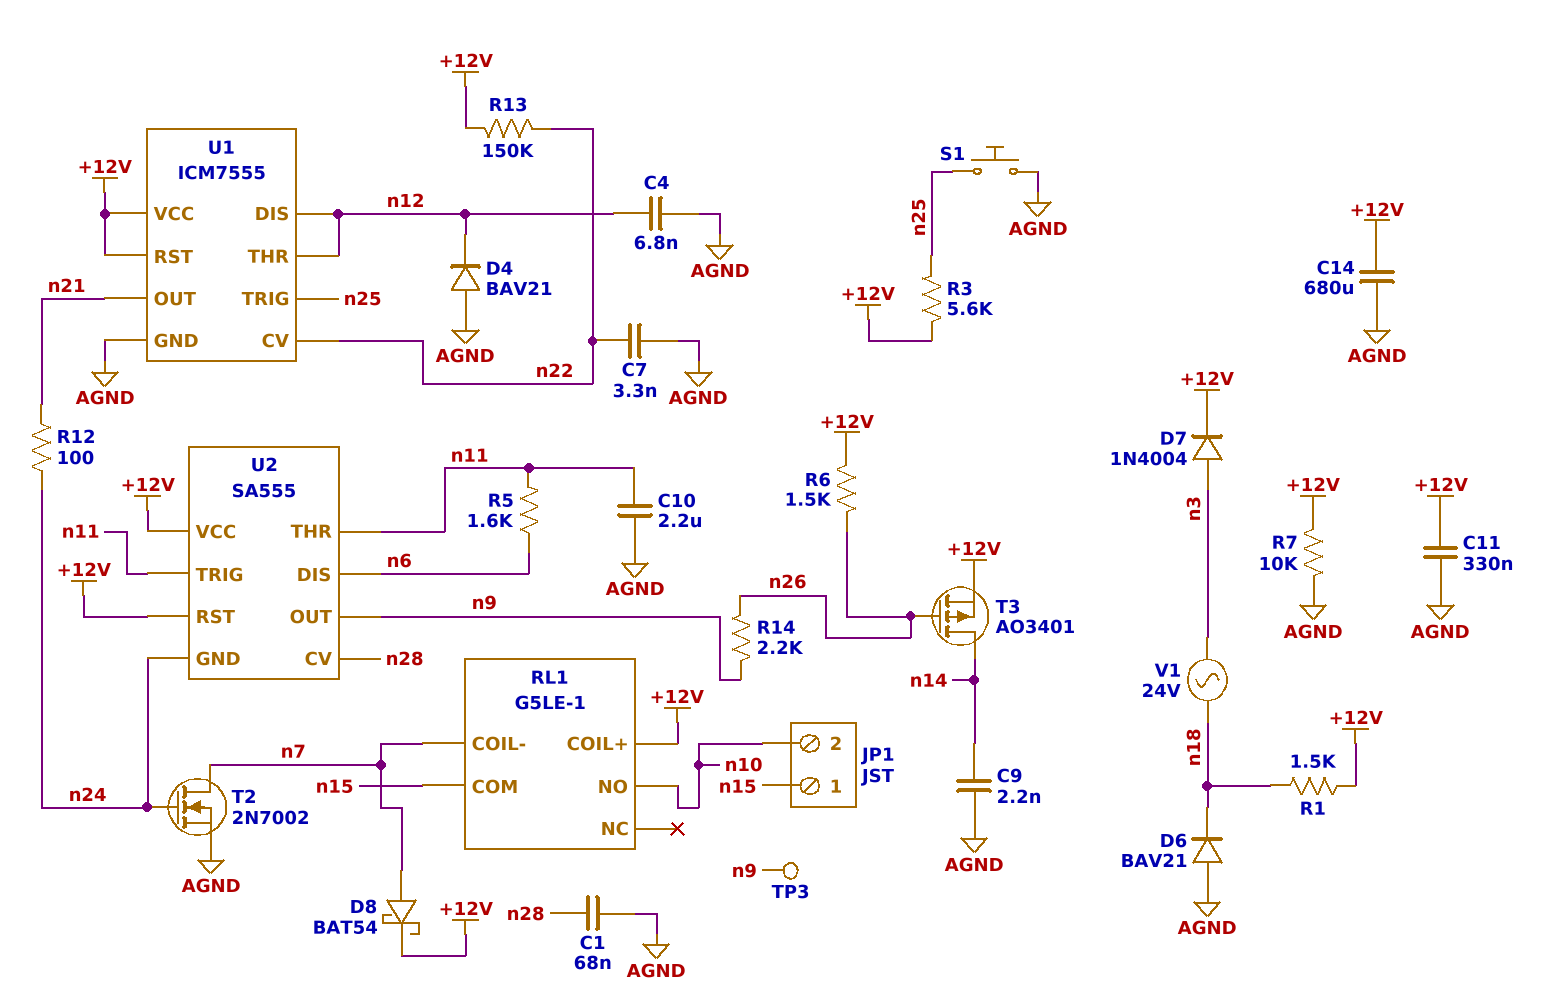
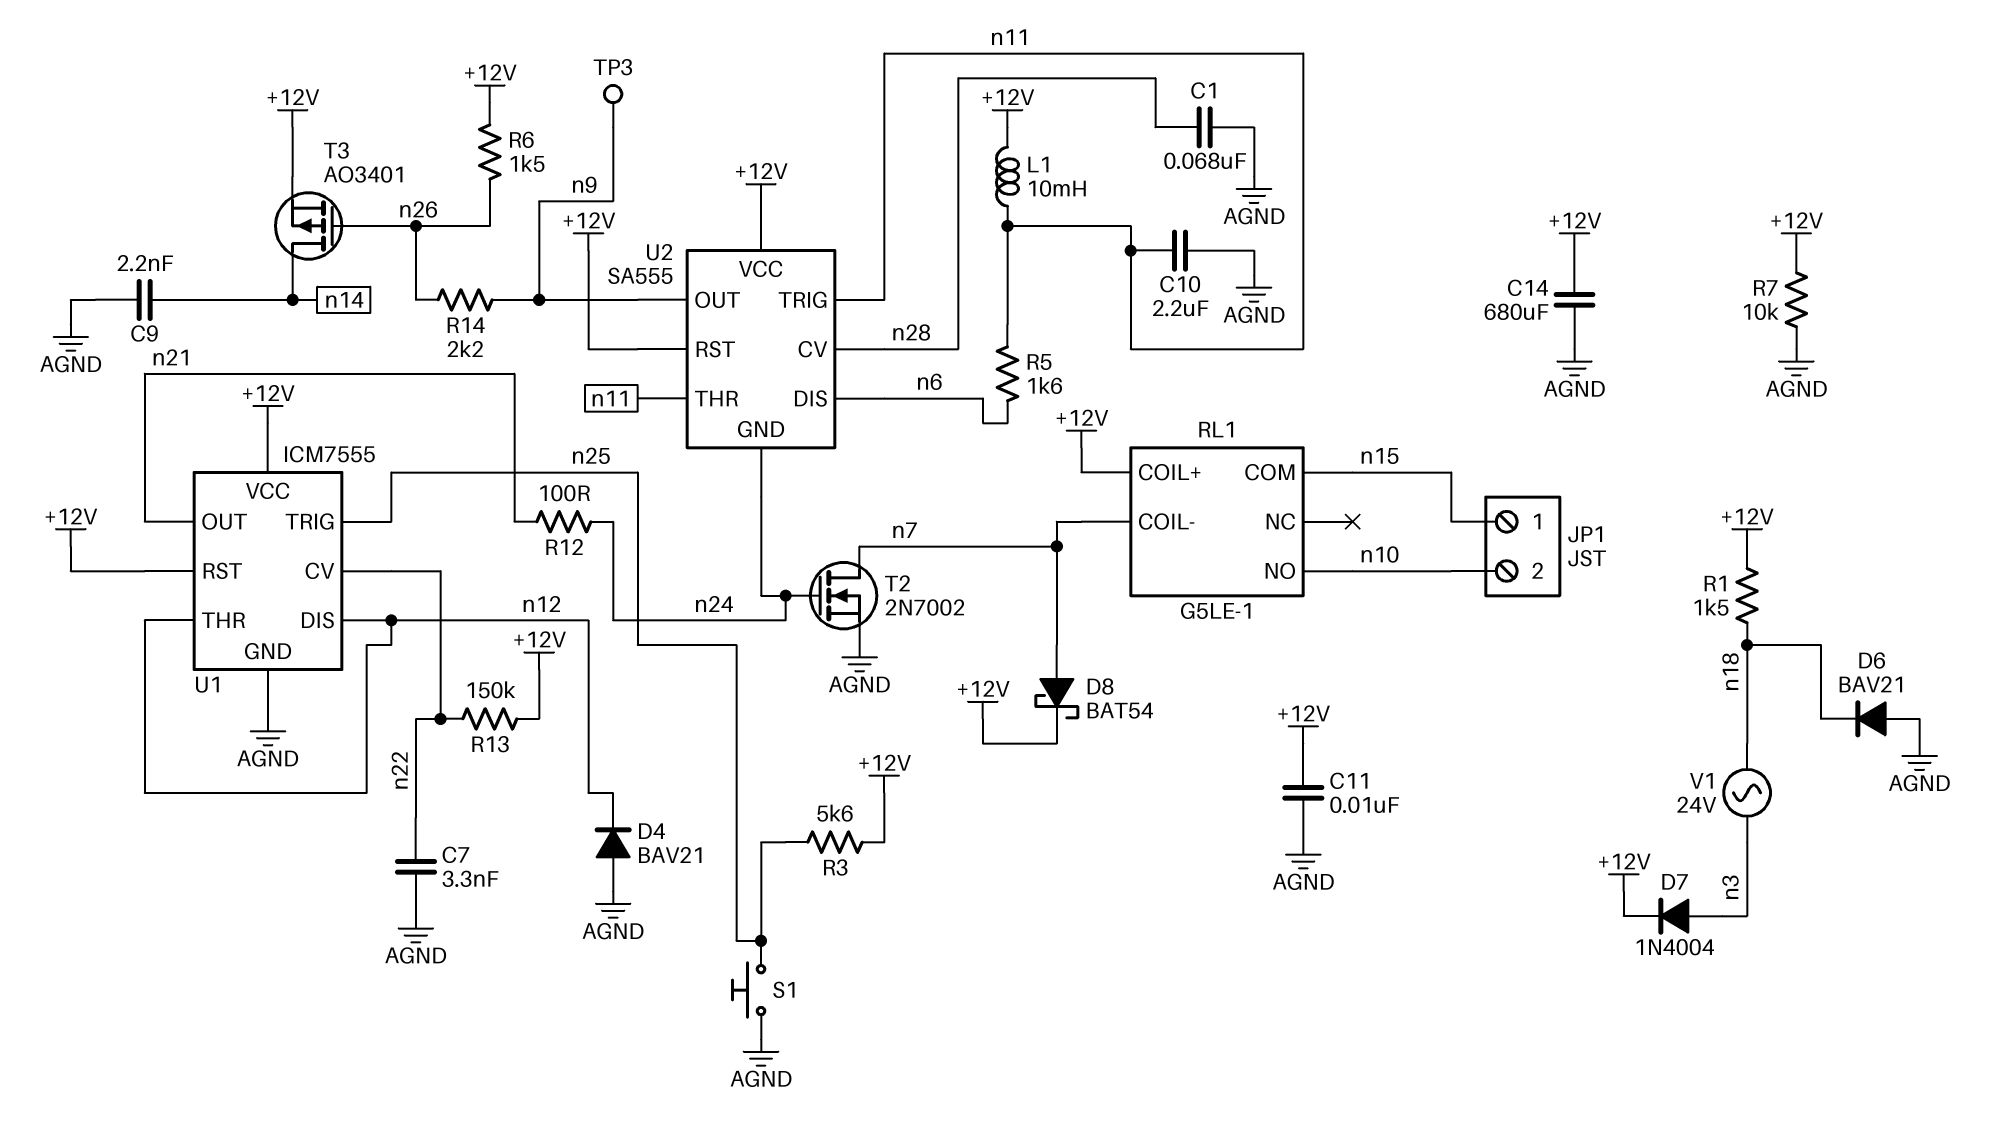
C4: 6.8nF (AGND, n12) -> none
C11: 330nF (+12V, AGND) -> 10nF (+12V, AGND)
L1: none -> 10mH (+12V, n11)

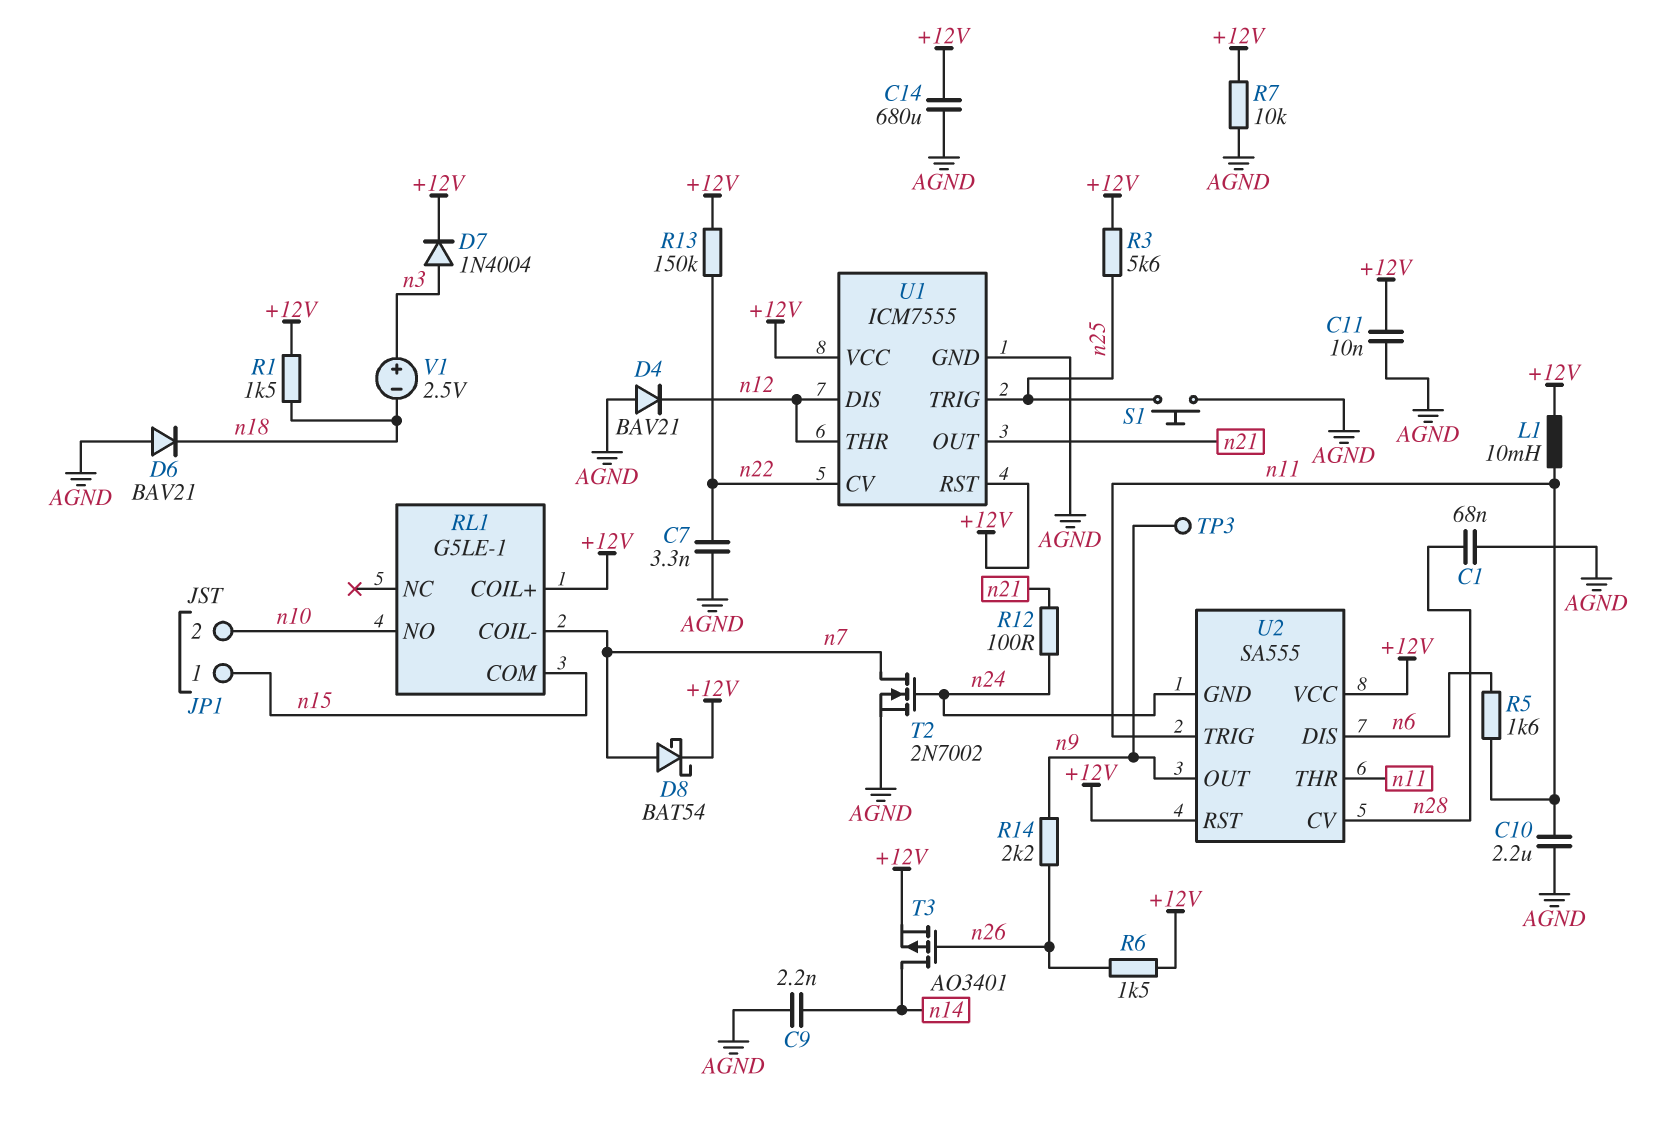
V1: AC 24V (n3, n18) -> 2.5V (plus n3, minus n18)

